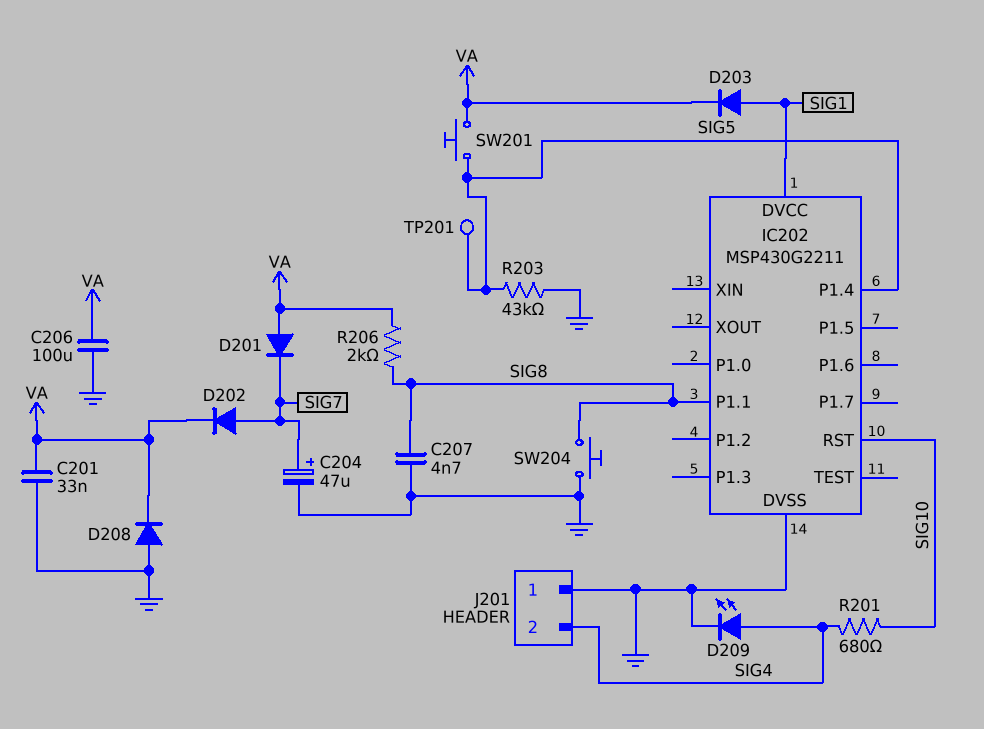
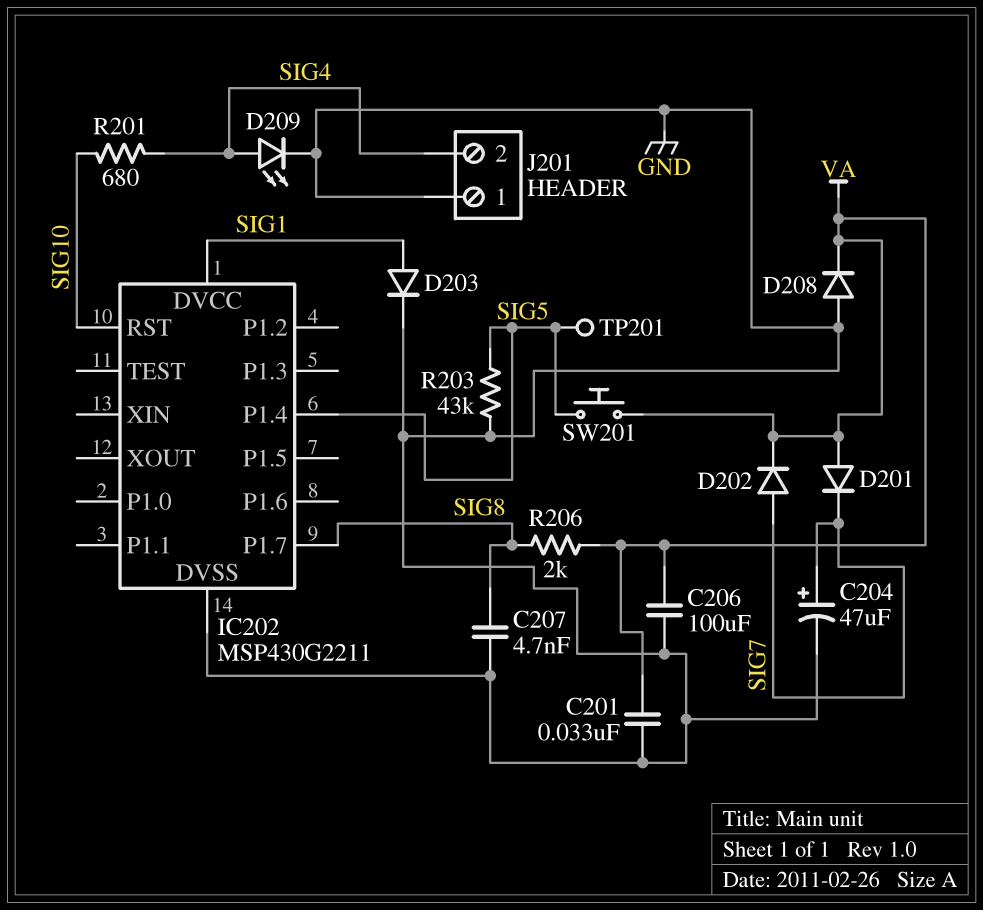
D203: diode (A SIG1, K VA) -> diode (A SIG1, K GND)
IC202 pin P1.1: SIG8 -> none
IC202 pin P1.7: none -> SIG8
SW204: button (GND, SIG8) -> none

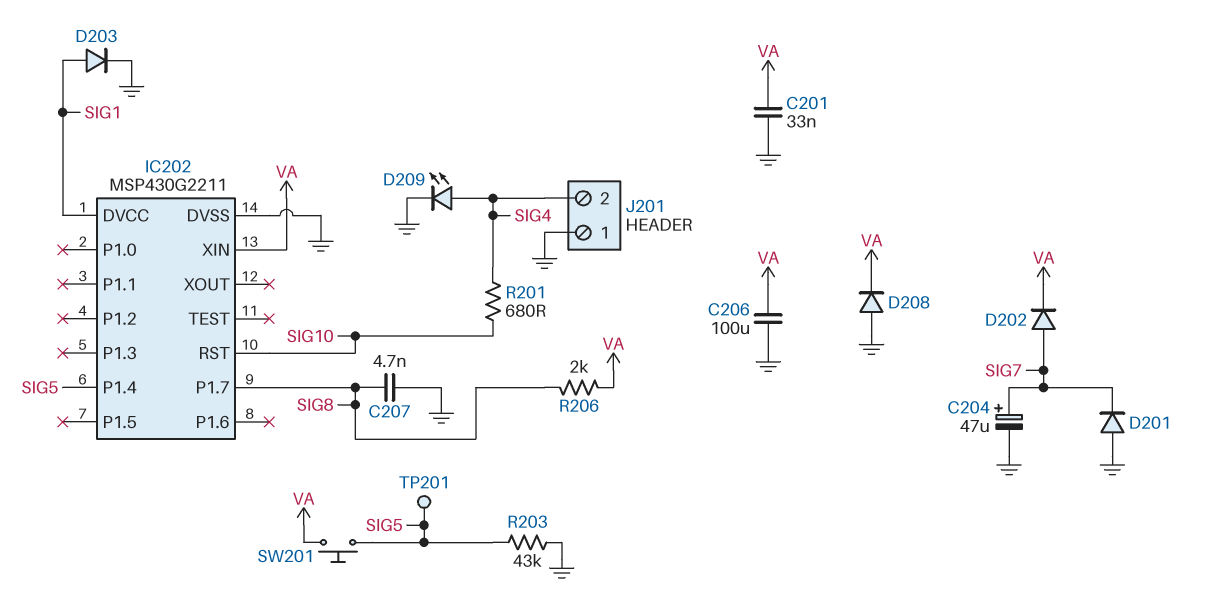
D201: diode (A VA, K SIG7) -> diode (A GND, K SIG7)
IC202 pin XIN: none -> VA

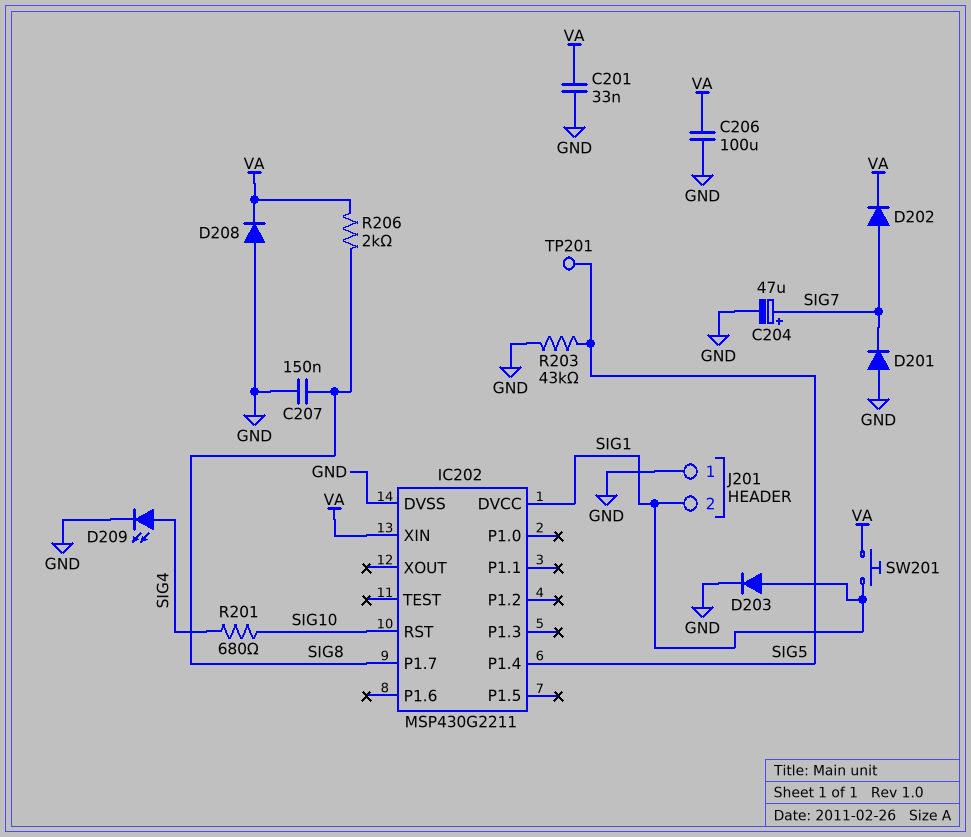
C207: 4.7nF (GND, SIG8) -> 150nF (GND, SIG8)
J201 pin 2: SIG4 -> SIG1
SW201: button (SIG5, VA) -> button (SIG1, VA)

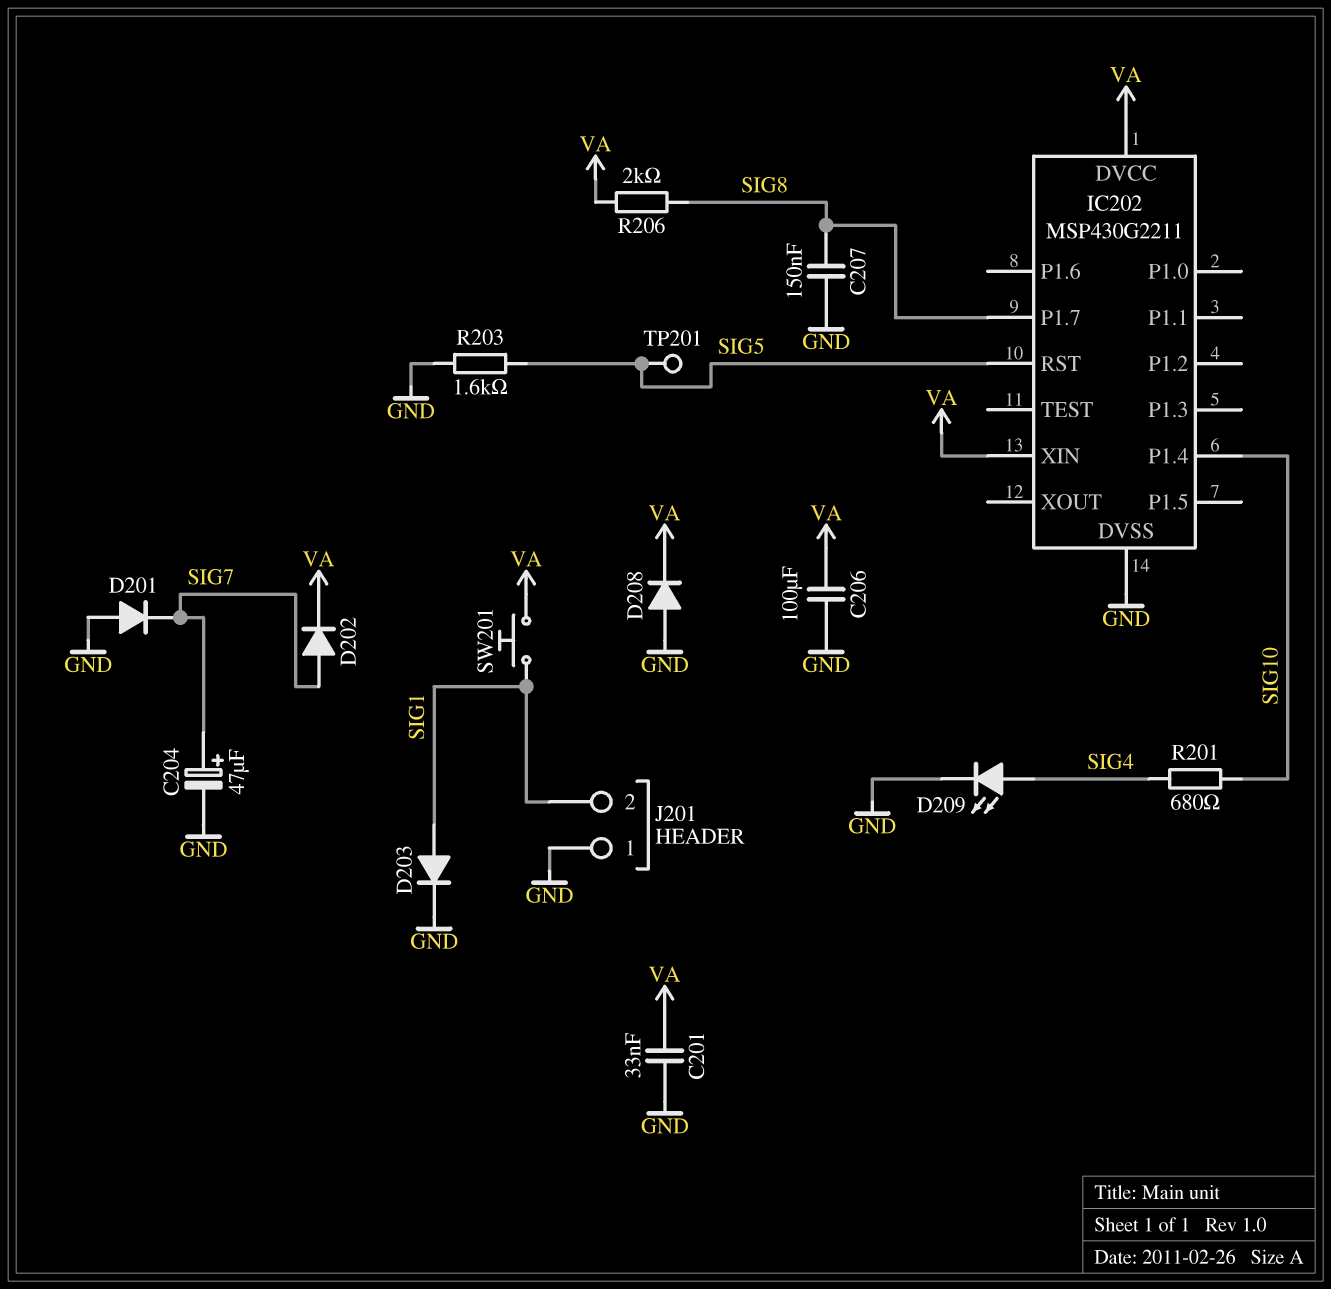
IC202 pin DVCC: SIG1 -> VA
IC202 pin P1.4: SIG5 -> SIG10
IC202 pin RST: SIG10 -> SIG5
R203: 43k (GND, SIG5) -> 1.6k (GND, SIG5)

